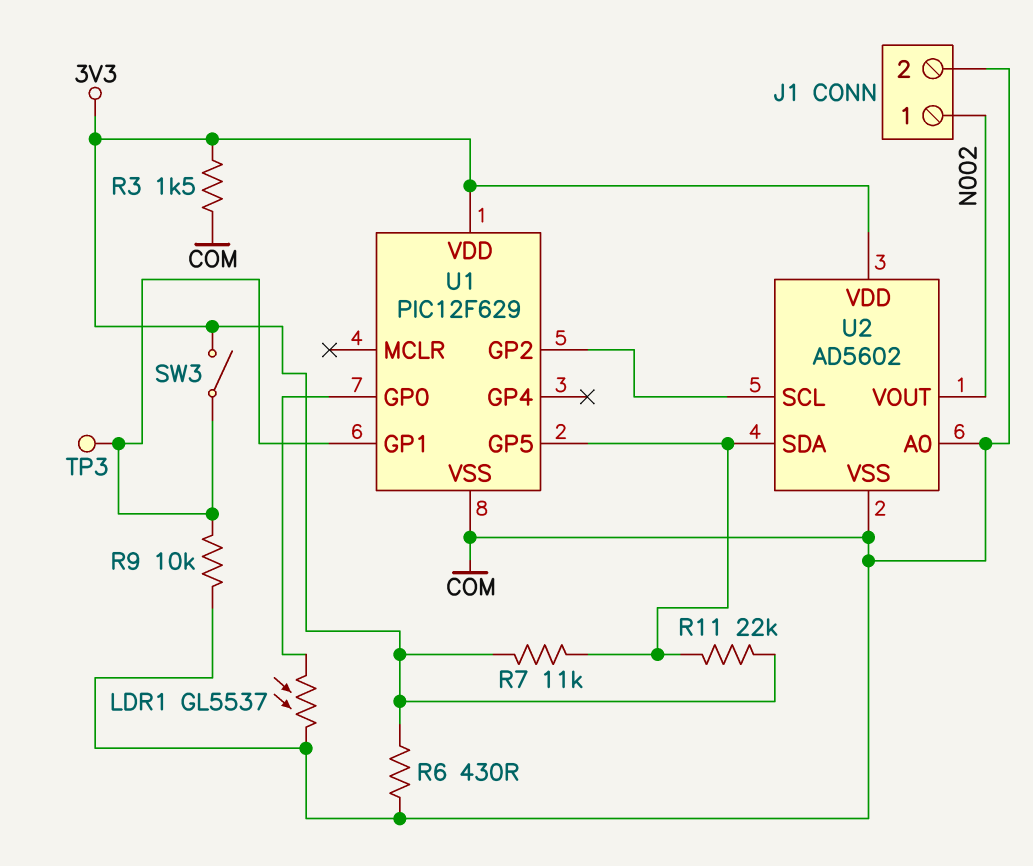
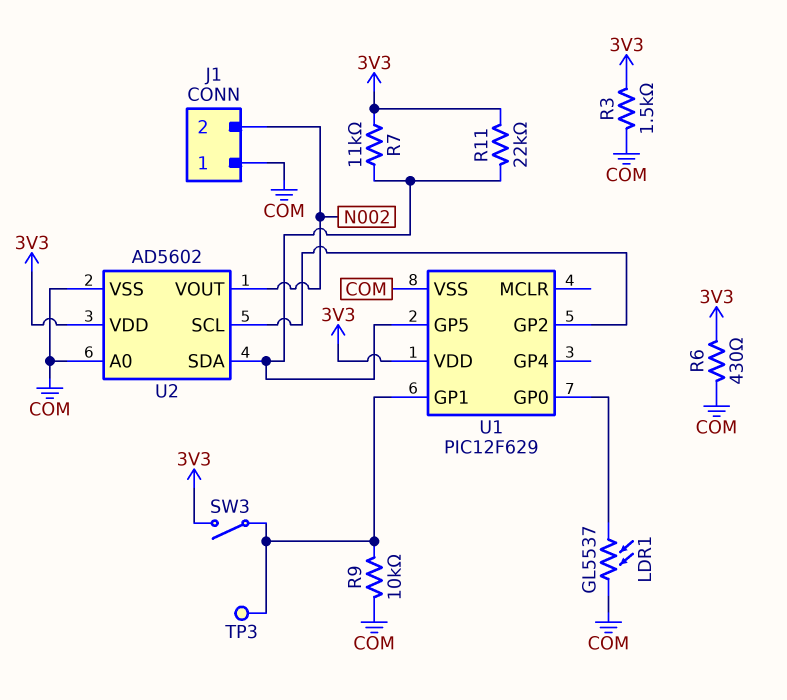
J1 pin 1: N002 -> COM
J1 pin 2: COM -> N002

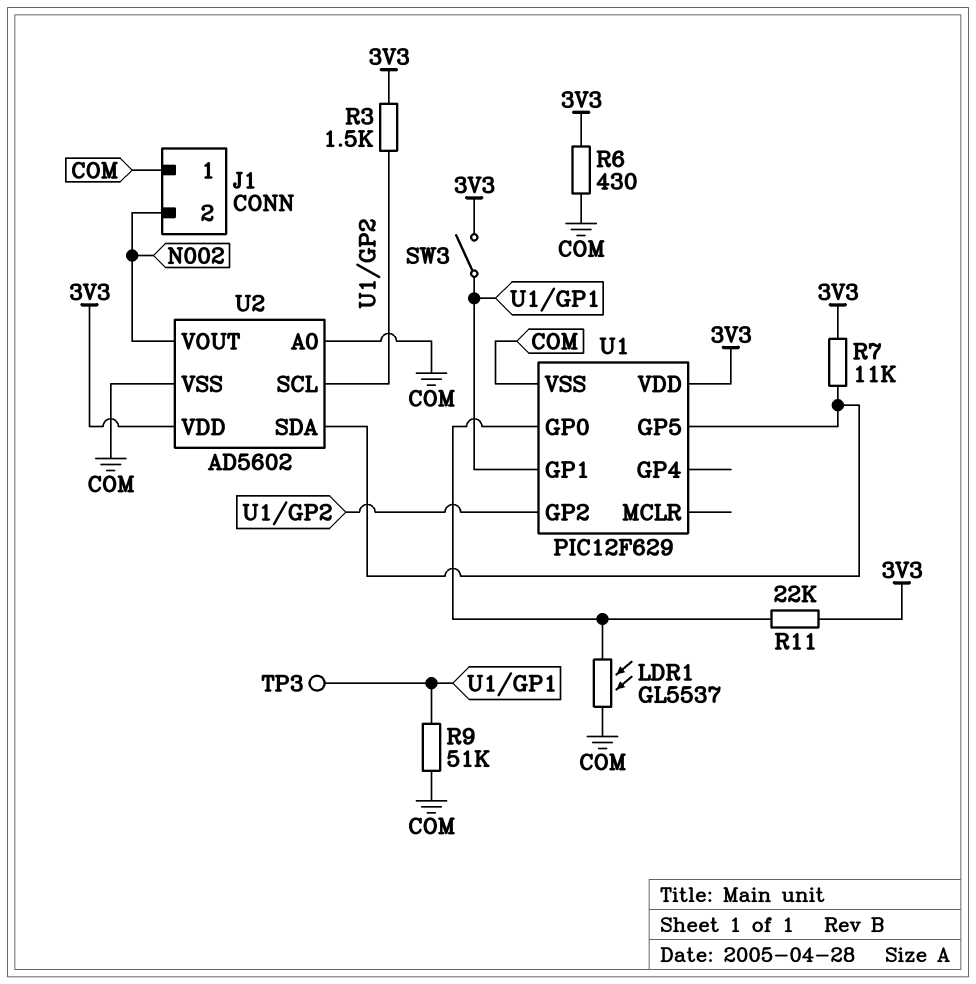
R3: 1.5k (3V3, COM) -> 1.5k (3V3, U1/GP2)
R9: 10k (COM, U1/GP1) -> 51k (COM, U1/GP1)
R11: 22k (3V3, U1/GP5) -> 22k (3V3, U1/GP0)

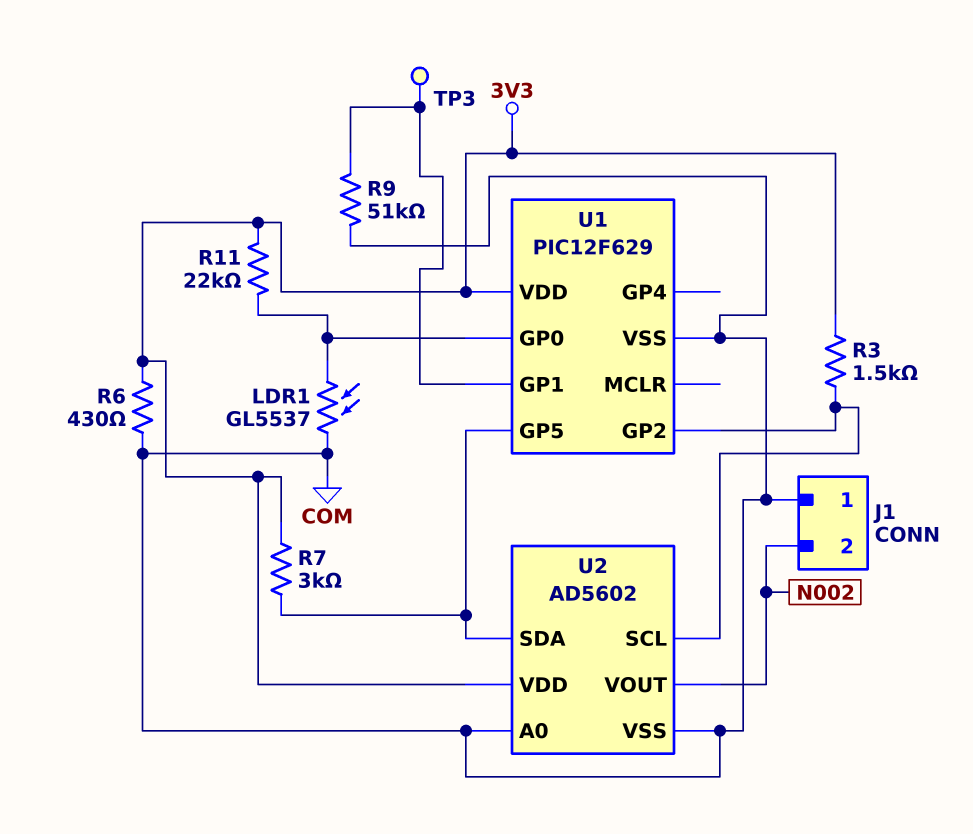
R7: 11k (3V3, U1/GP5) -> 3k (3V3, U1/GP5)
SW3: switch (3V3, U1/GP1) -> none

